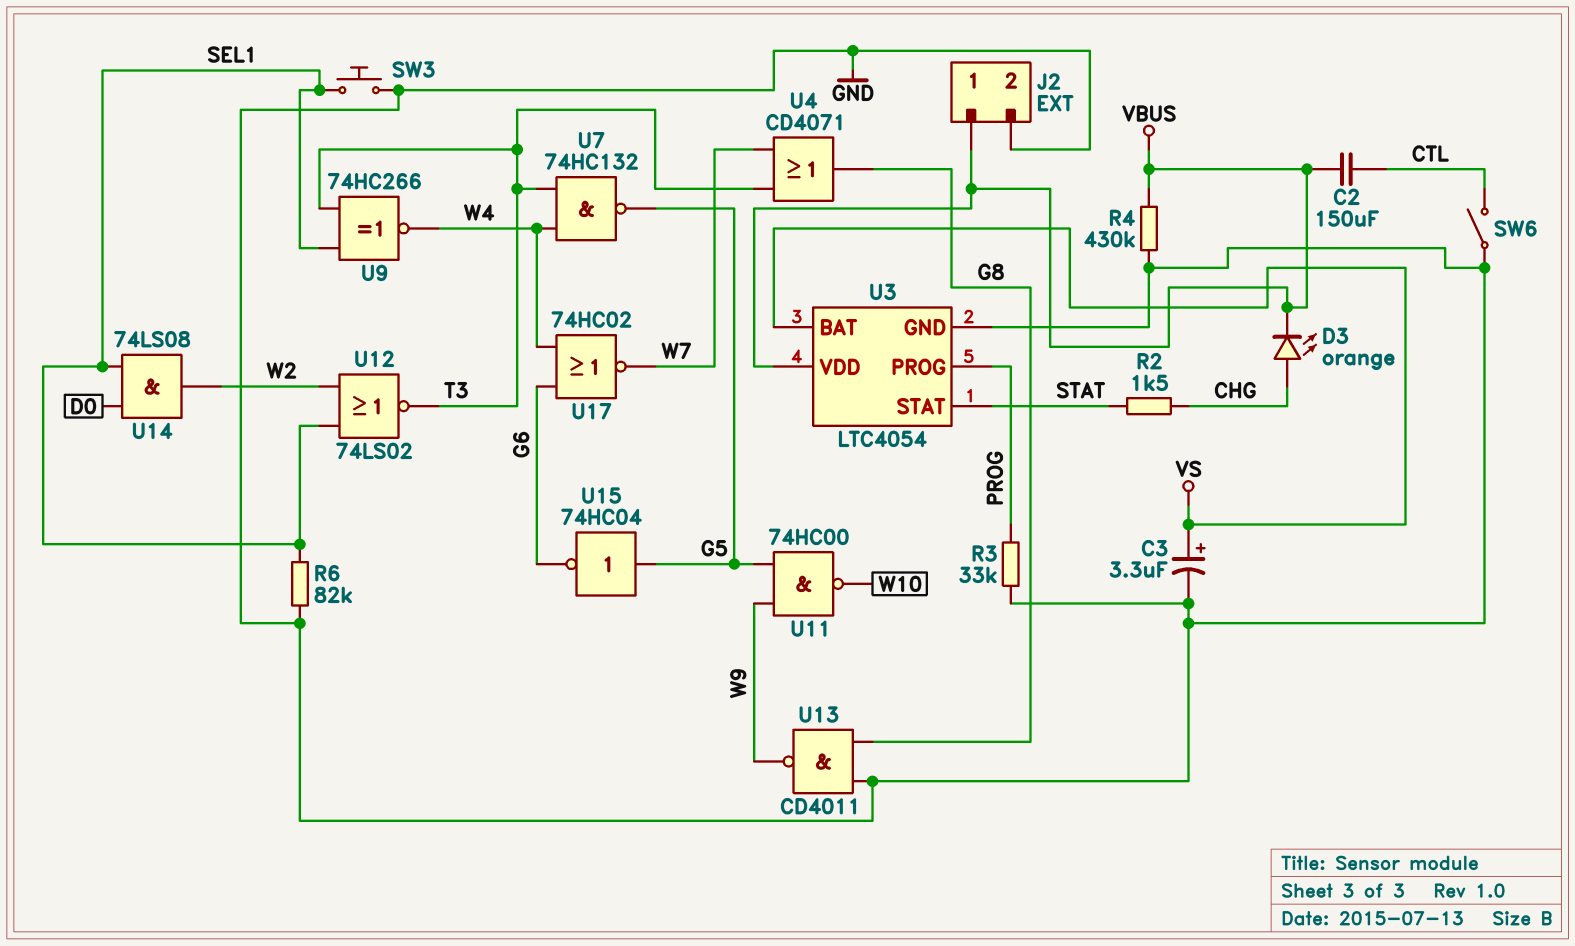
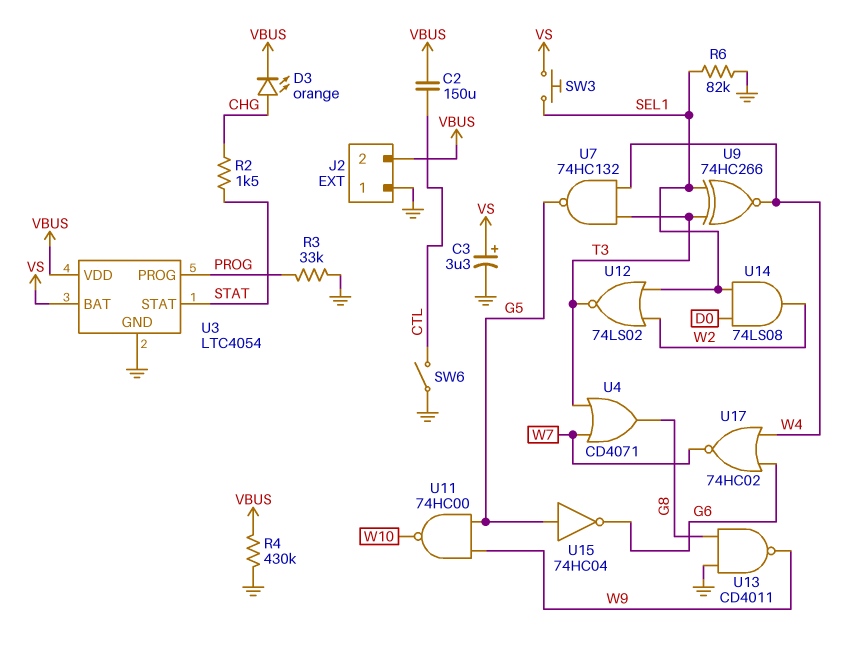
J2 pin 1: VBUS -> GND
J2 pin 2: GND -> VBUS
SW3: button (GND, SEL1) -> button (SEL1, VS)

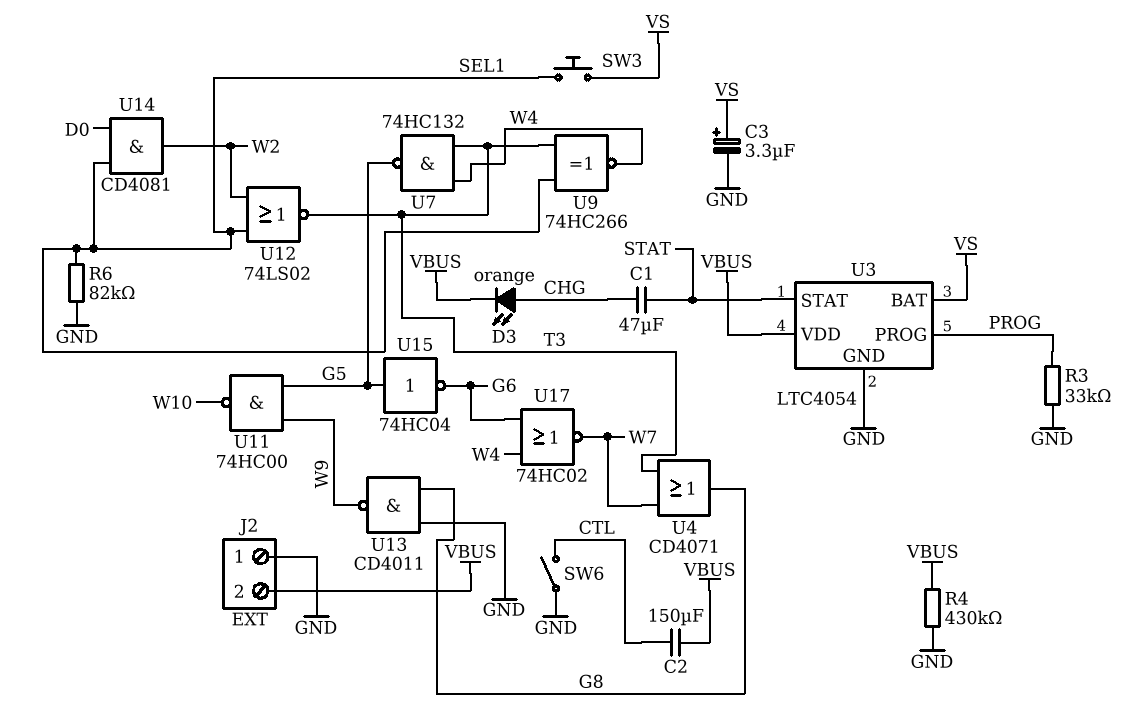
C1: none -> 47uF (CHG, STAT)
R2: 1.5k (CHG, STAT) -> none
U14: AND 74LS08 (in D0, in SEL1, out W2) -> AND CD4081 (in D0, in SEL1, out W2)

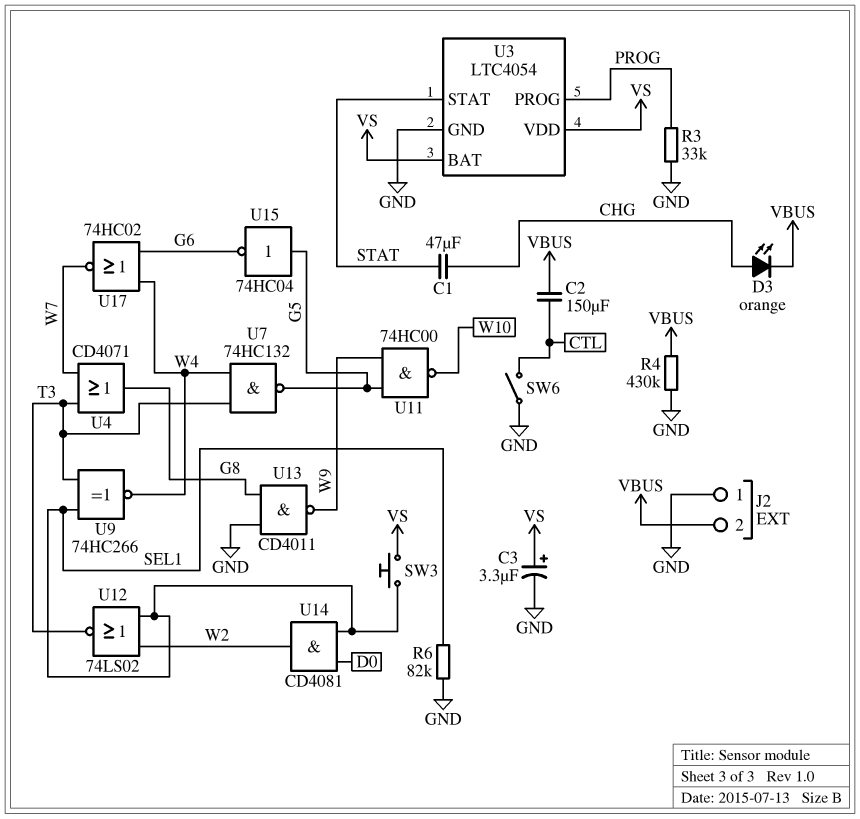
U3 pin VDD: VBUS -> VS

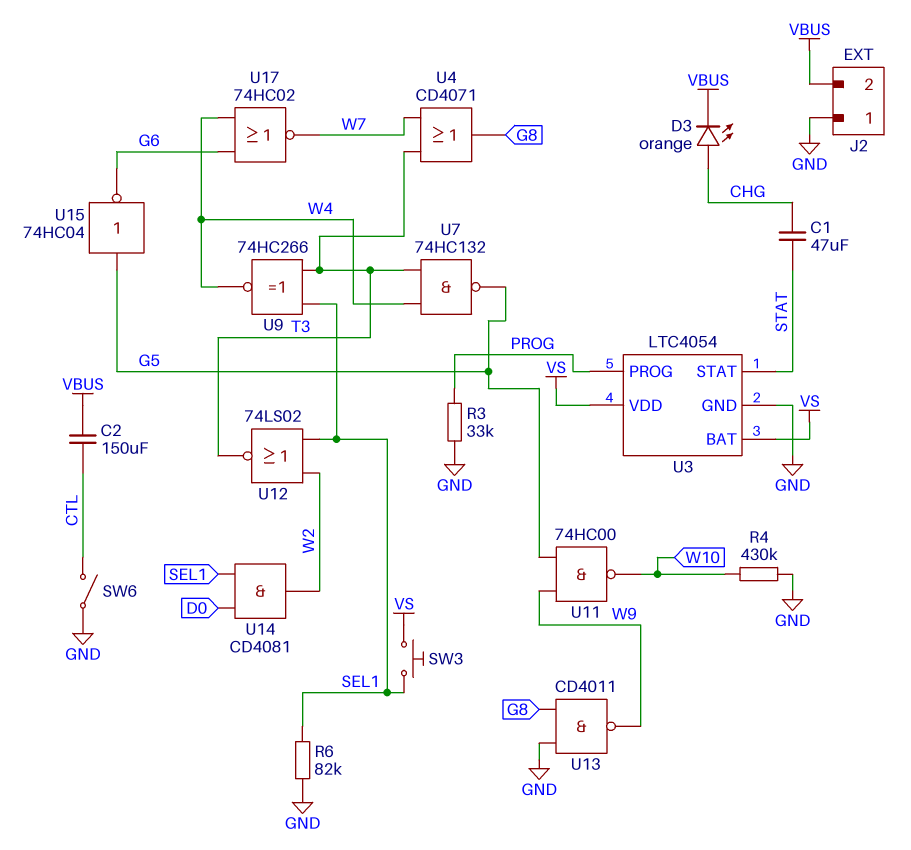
C3: 3.3uF (plus VS, minus GND) -> none
R4: 430k (GND, VBUS) -> 430k (GND, W10)

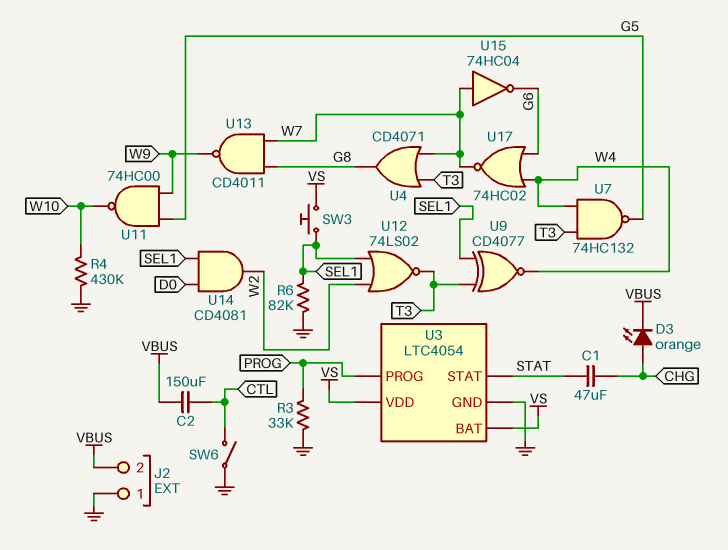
U9: XNOR 74HC266 (in SEL1, in T3, out W4) -> XNOR CD4077 (in SEL1, in T3, out W4)
U13: NAND CD4011 (in G8, in GND, out W9) -> NAND CD4011 (in G8, in W7, out W9)
U15: NOT 74HC04 (in G5, out G6) -> NOT 74HC04 (in W7, out G6)

